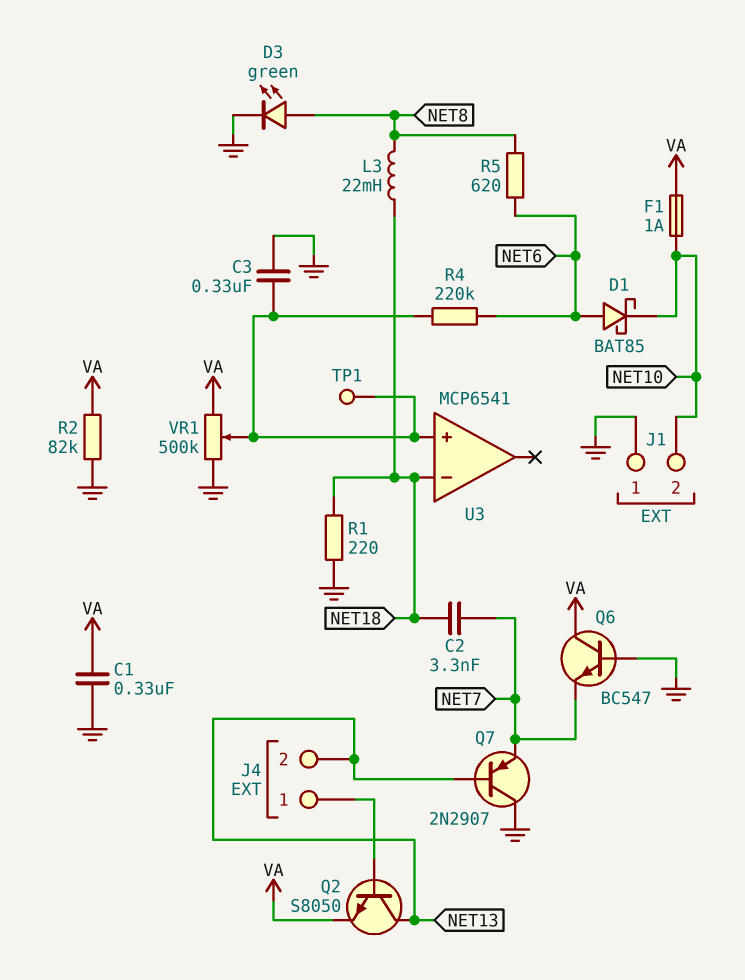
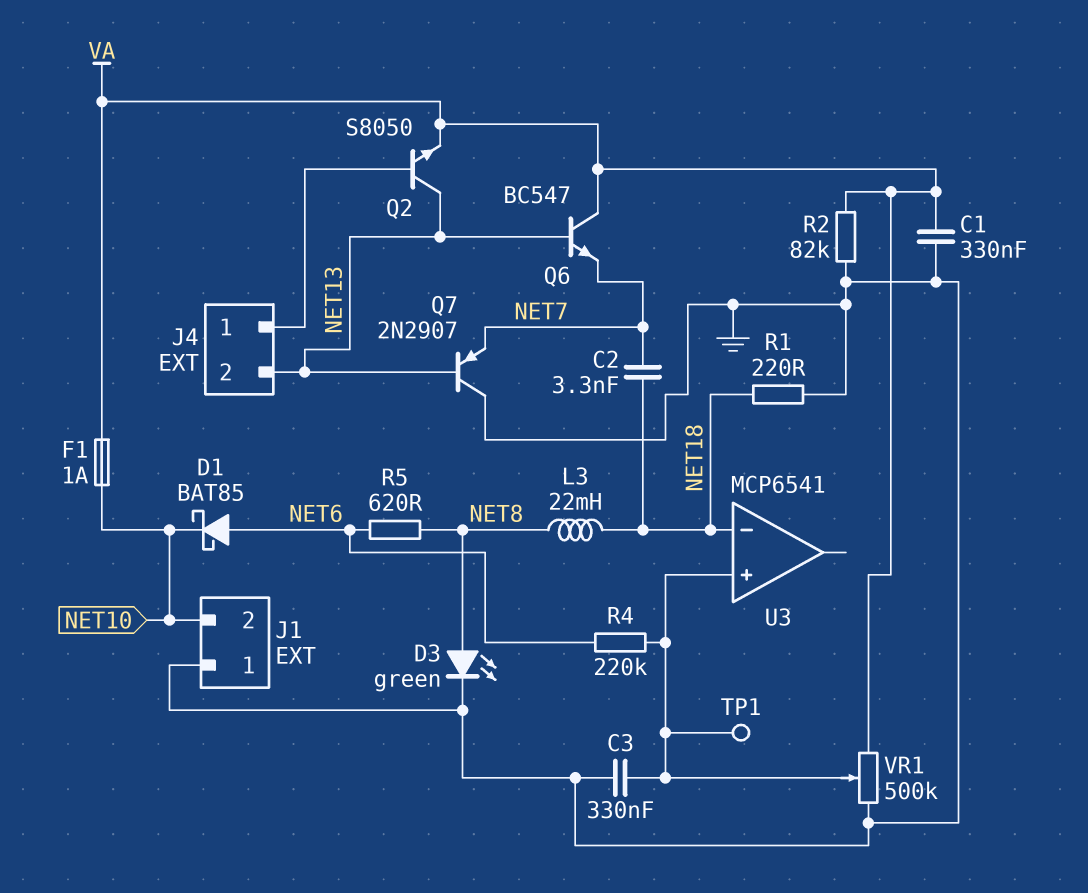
Q6: NPN BC547 (B GND, C VA, E NET7) -> NPN BC547 (B NET13, C VA, E NET7)

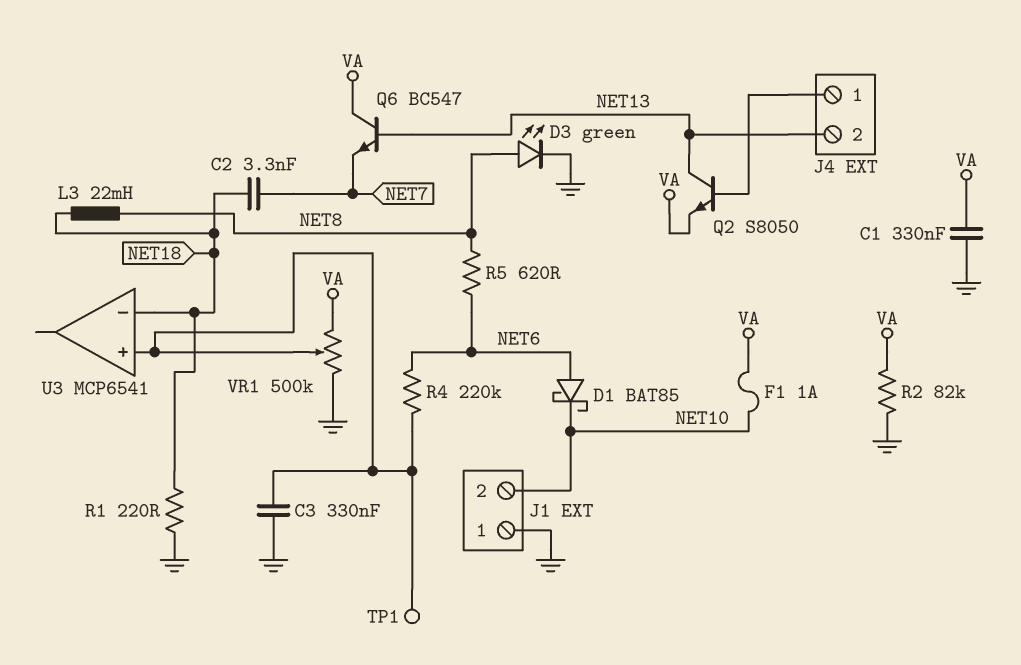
Q7: PNP 2N2907 (B NET13, C GND, E NET7) -> none

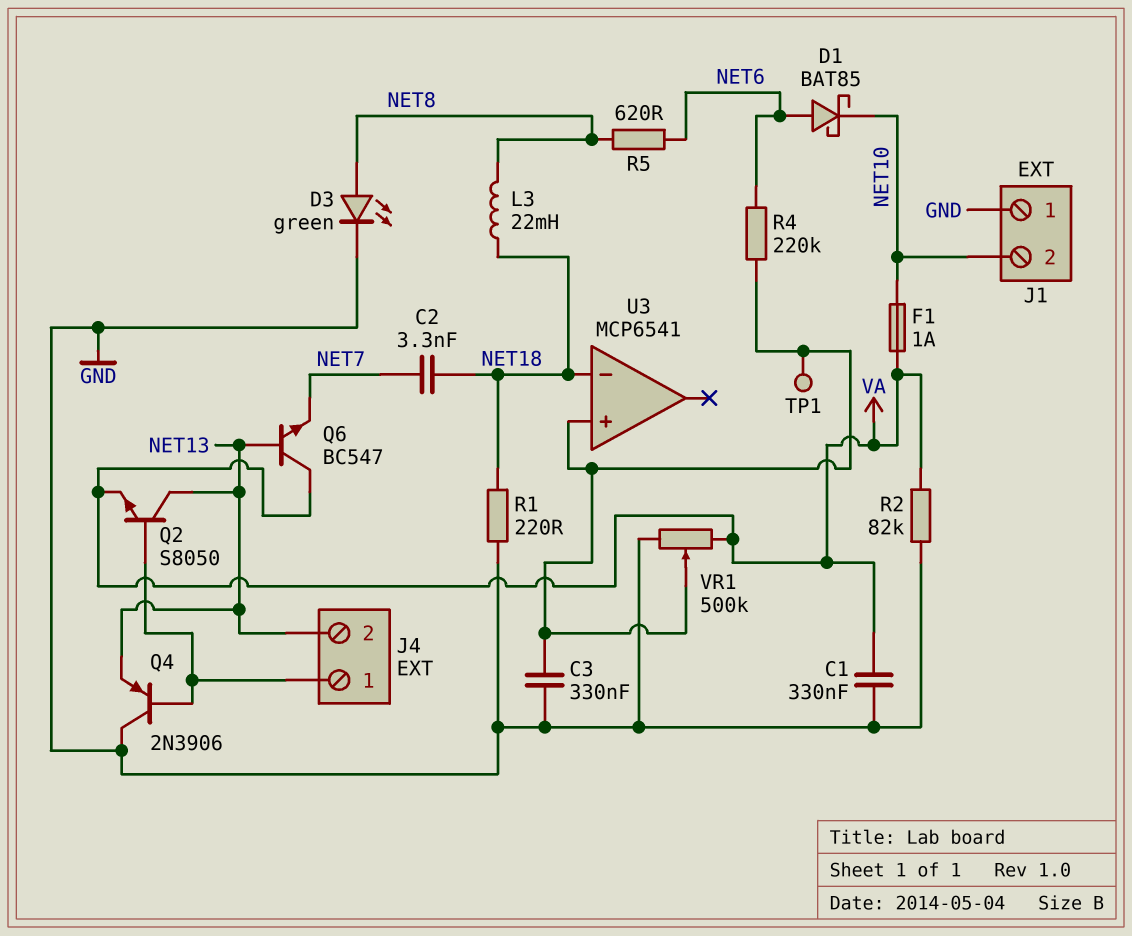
Q4: none -> PNP 2N3906 (B J4/1, C GND, E NET13)

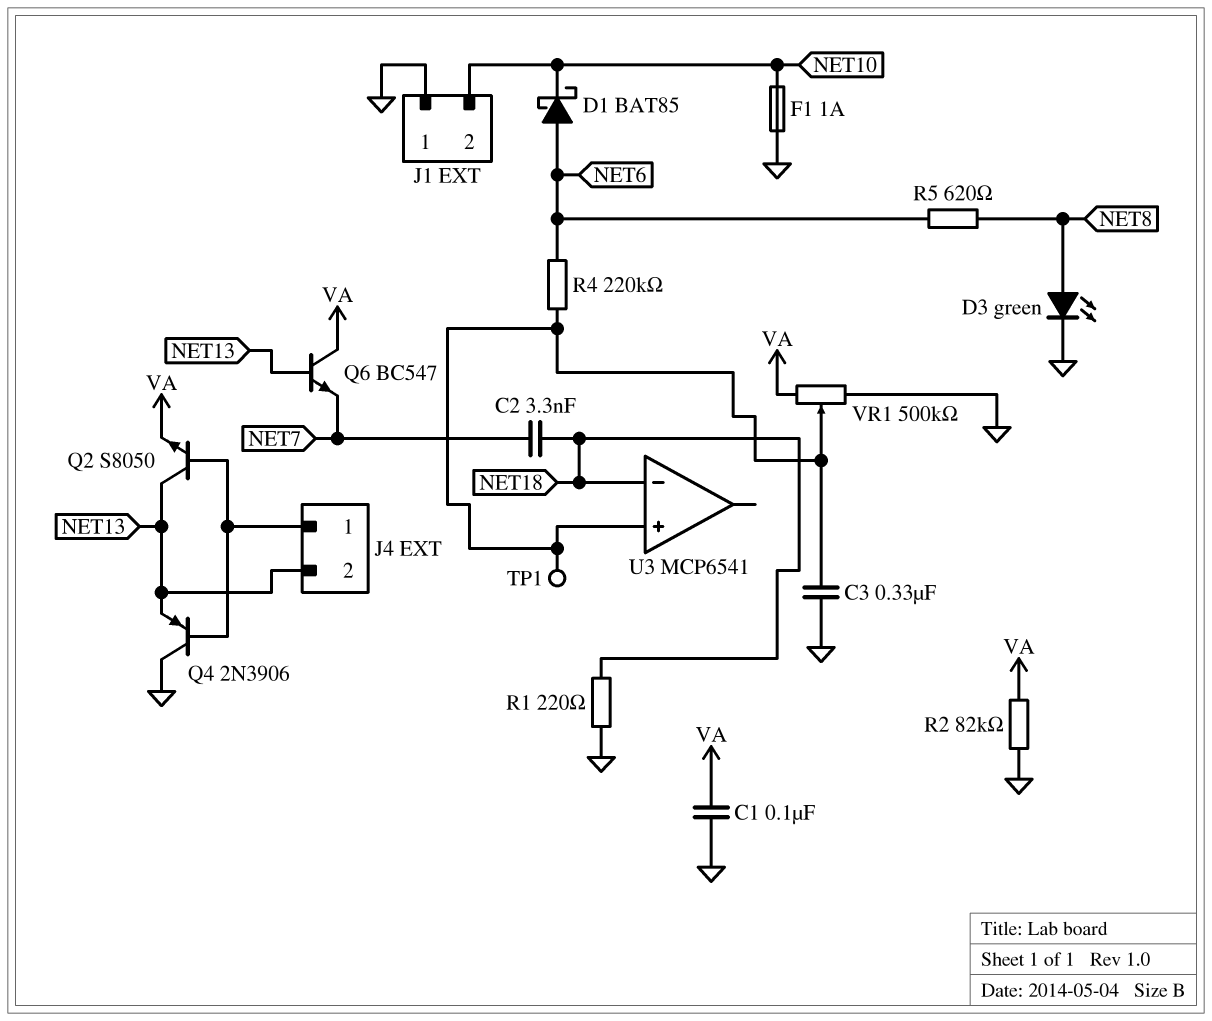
C1: 330nF (GND, VA) -> 100nF (GND, VA)
F1: 1A (NET10, VA) -> 1A (GND, NET10)
L3: 22mH (NET8, NET18) -> none

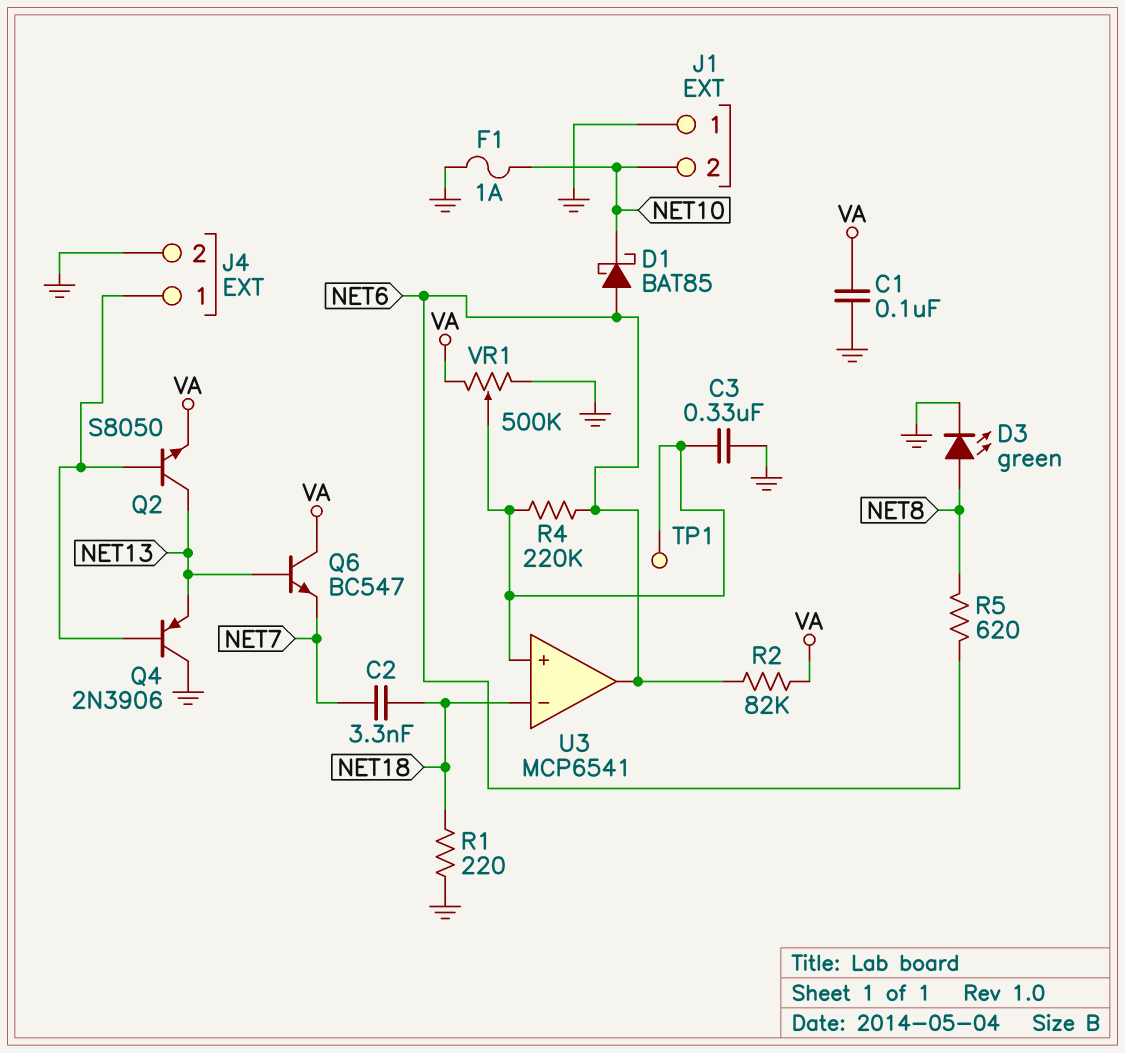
J4 pin 2: NET13 -> GND
R2: 82k (GND, VA) -> 82k (NET6, VA)
U3 pin out: none -> NET6

